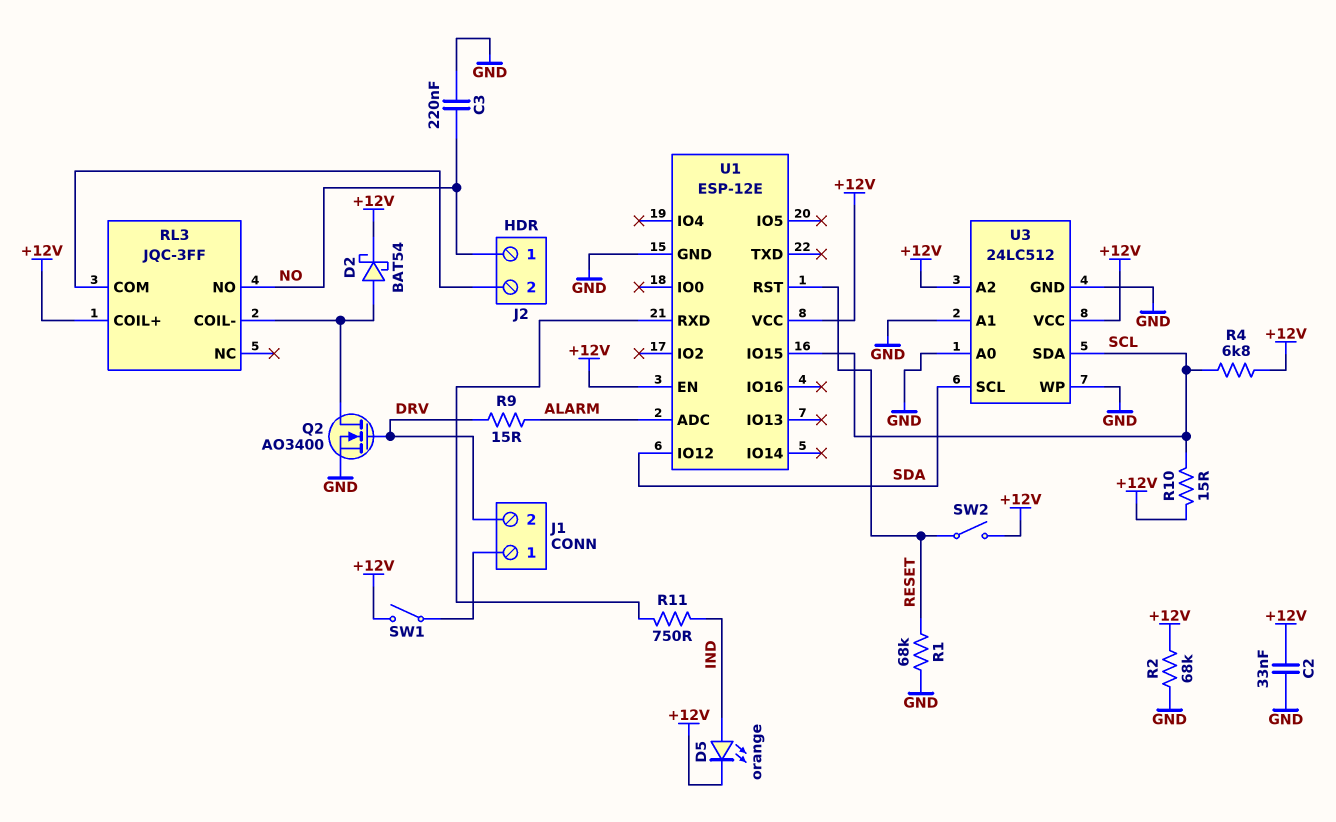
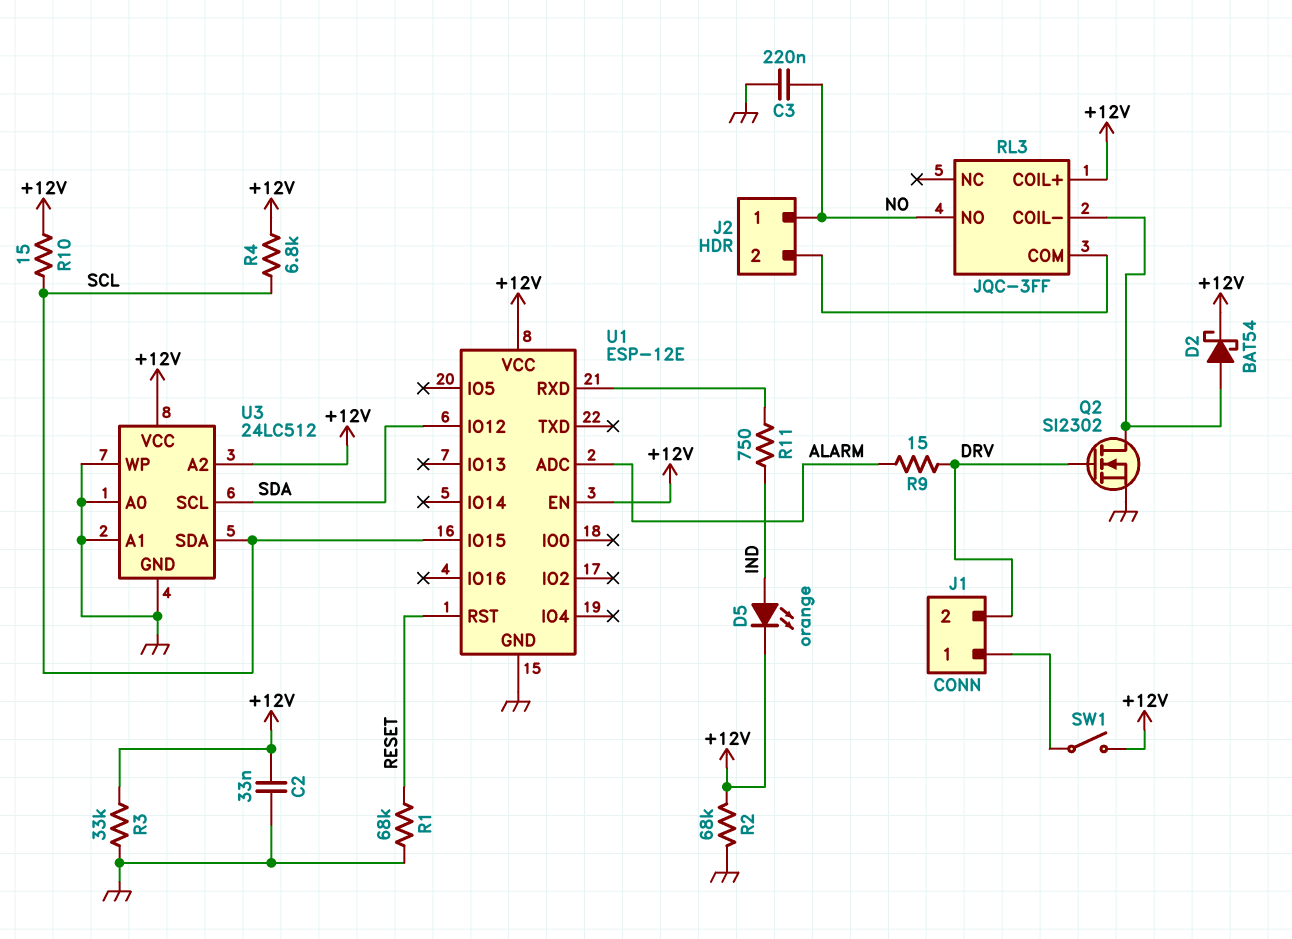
Q2: NMOS AO3400 (G DRV, D RL3/COIL-, S GND) -> NMOS SI2302 (G DRV, D RL3/COIL-, S GND)
R3: none -> 33k (+12V, GND)
SW2: switch (+12V, RESET) -> none

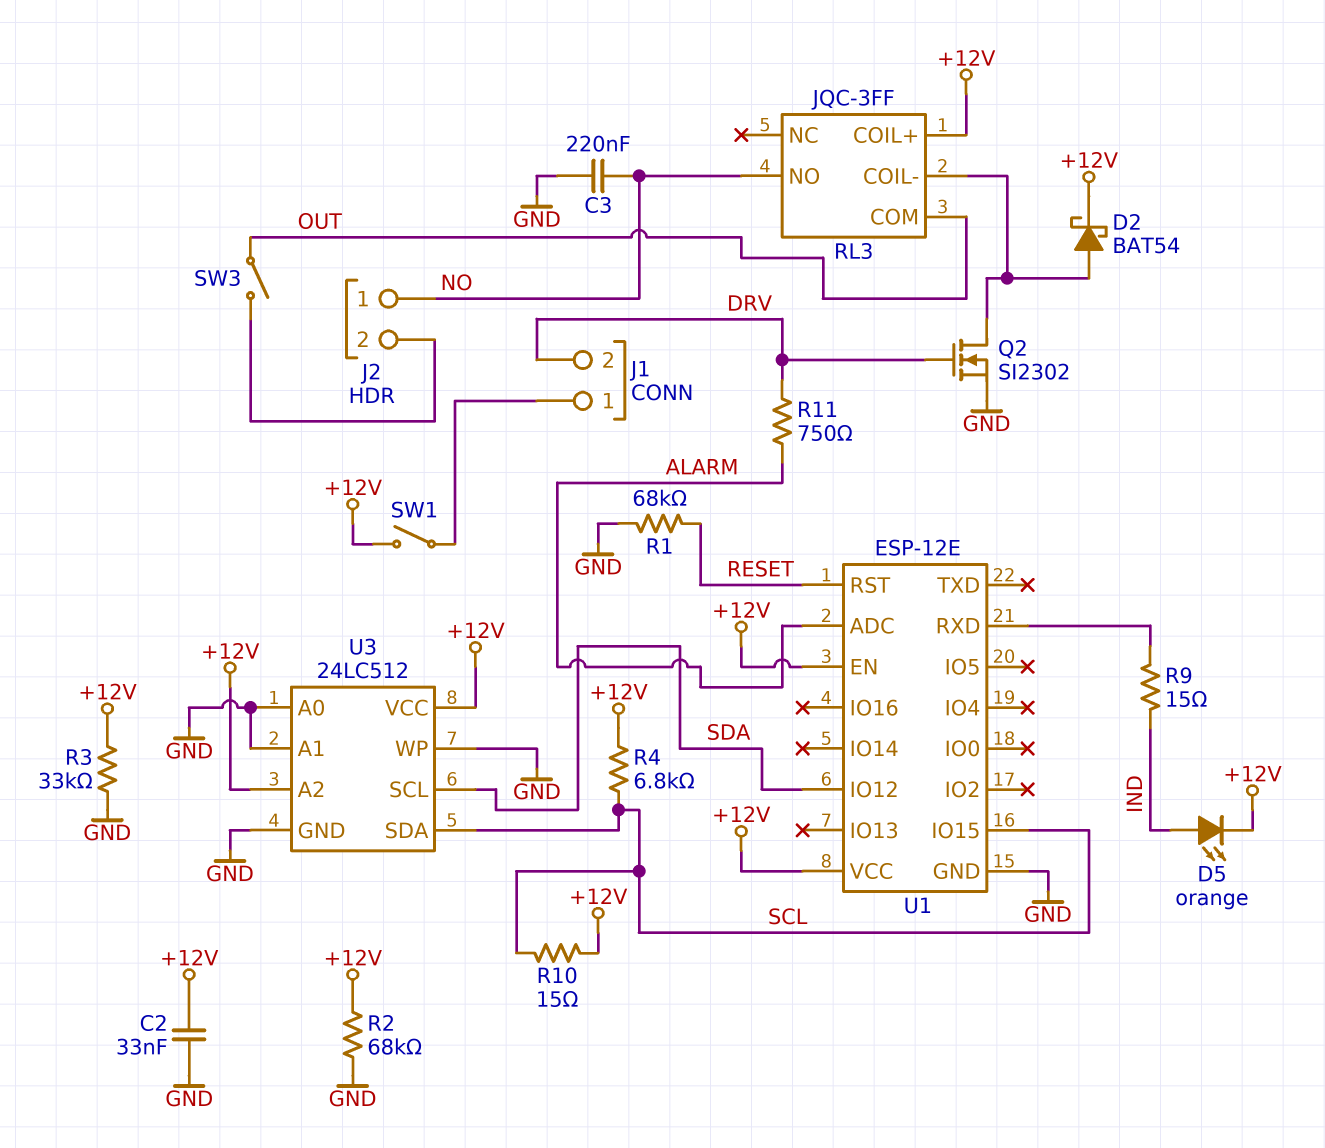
R9: 15 (ALARM, DRV) -> 15 (IND, U1/RXD)
R11: 750 (IND, U1/RXD) -> 750 (ALARM, DRV)
RL3 pin COM: J2/2 -> OUT
SW3: none -> switch (J2/2, OUT)

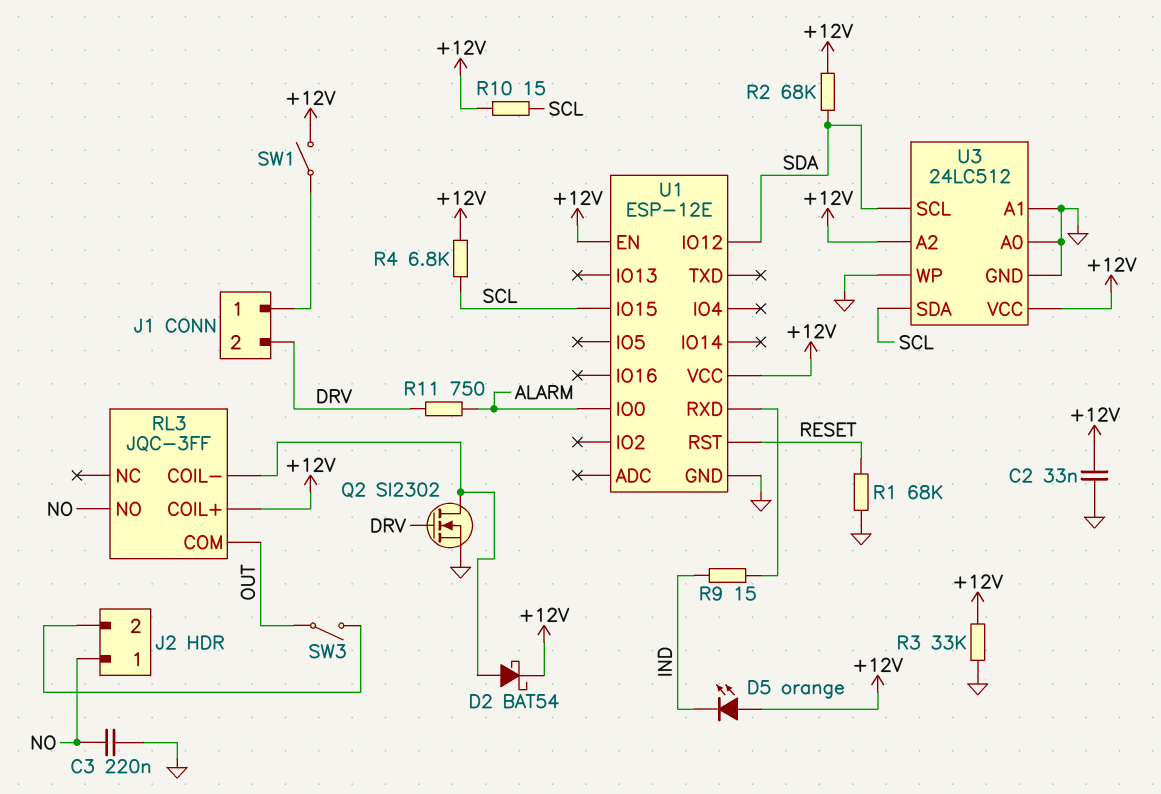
D5: LED orange (A IND, K +12V) -> LED orange (A +12V, K IND)
R2: 68k (+12V, GND) -> 68k (+12V, SDA)
U1 pin ADC: ALARM -> none
U1 pin IO0: none -> ALARM

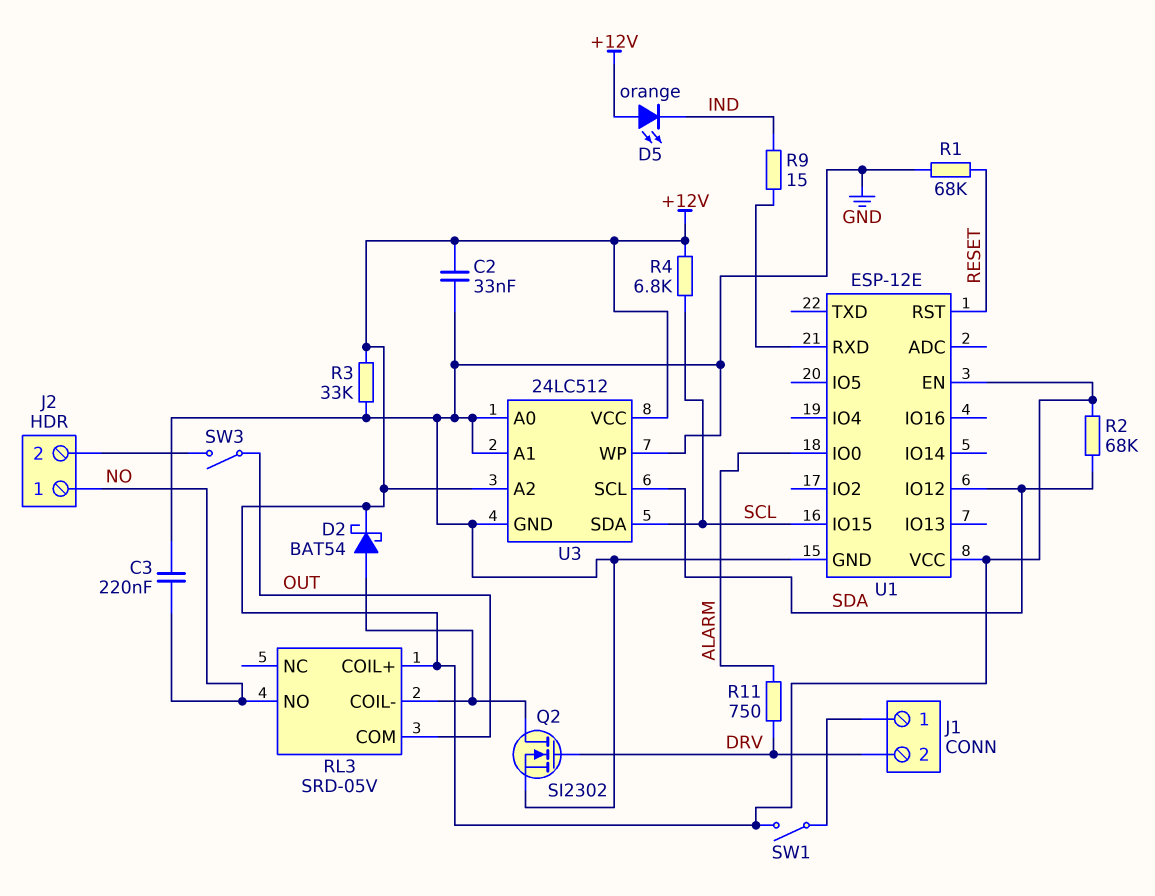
R10: 15 (+12V, SCL) -> none
RL3: JQC-3FF -> SRD-05V

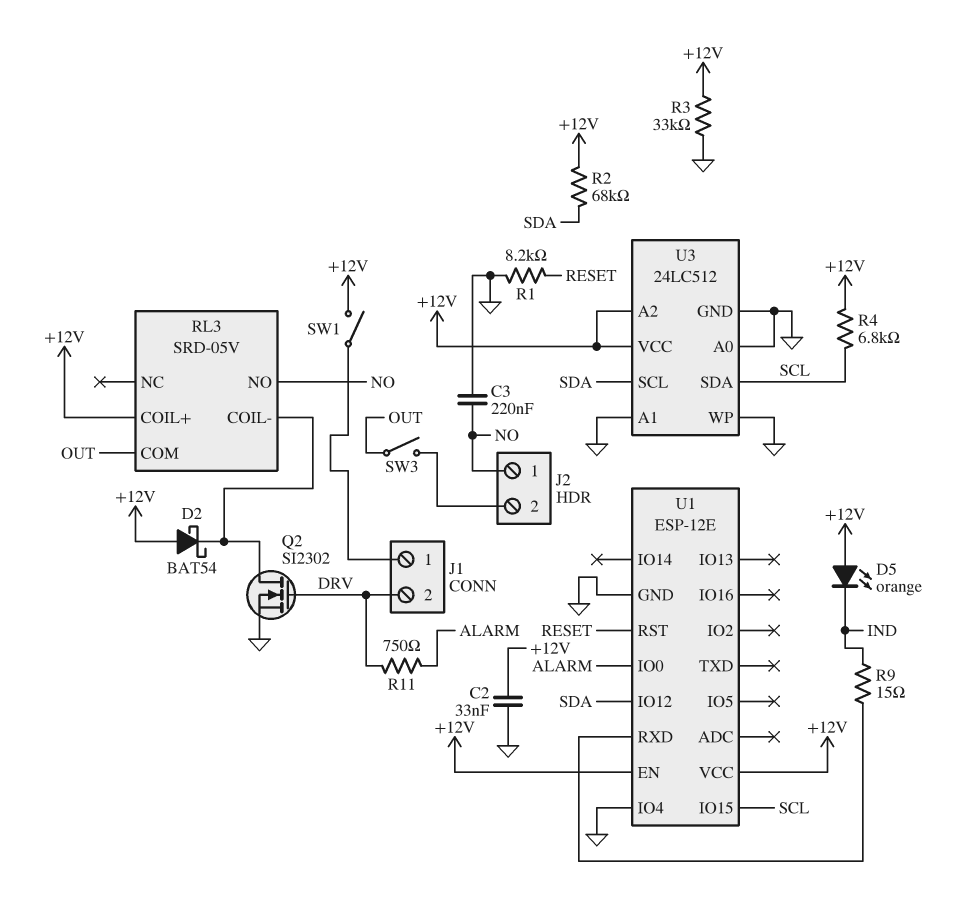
D2: schottky BAT54 (A RL3/COIL-, K +12V) -> schottky BAT54 (A +12V, K RL3/COIL-)
R1: 68k (GND, RESET) -> 8.2k (GND, RESET)
U1 pin IO4: none -> GND

